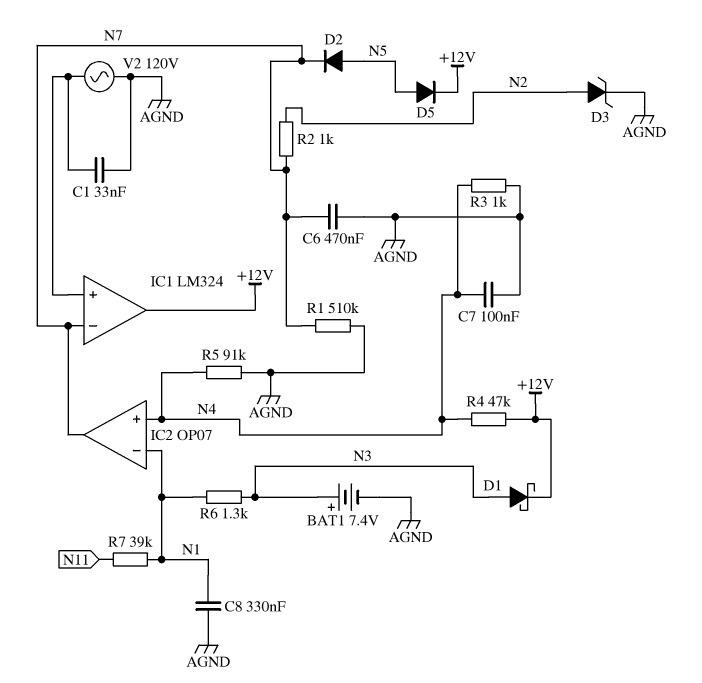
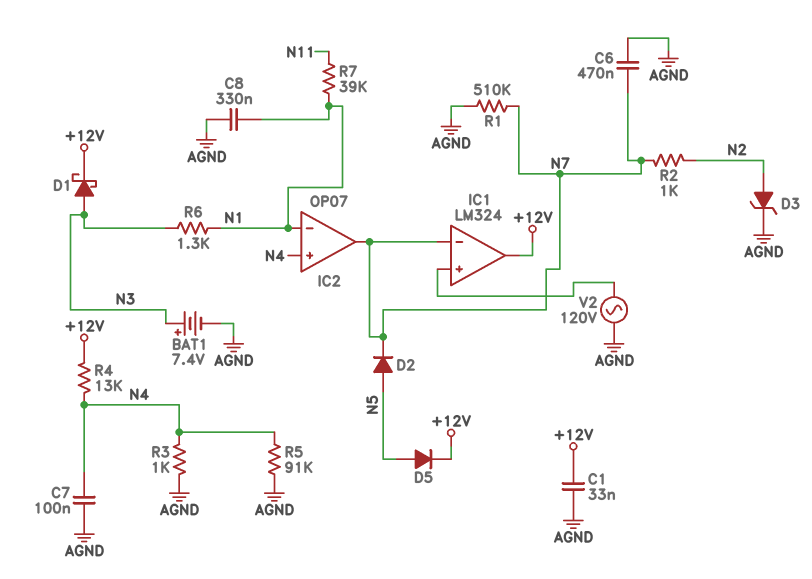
C1: 33nF (AGND, IC1/in+) -> 33nF (+12V, AGND)
R4: 47k (+12V, N4) -> 13k (+12V, N4)

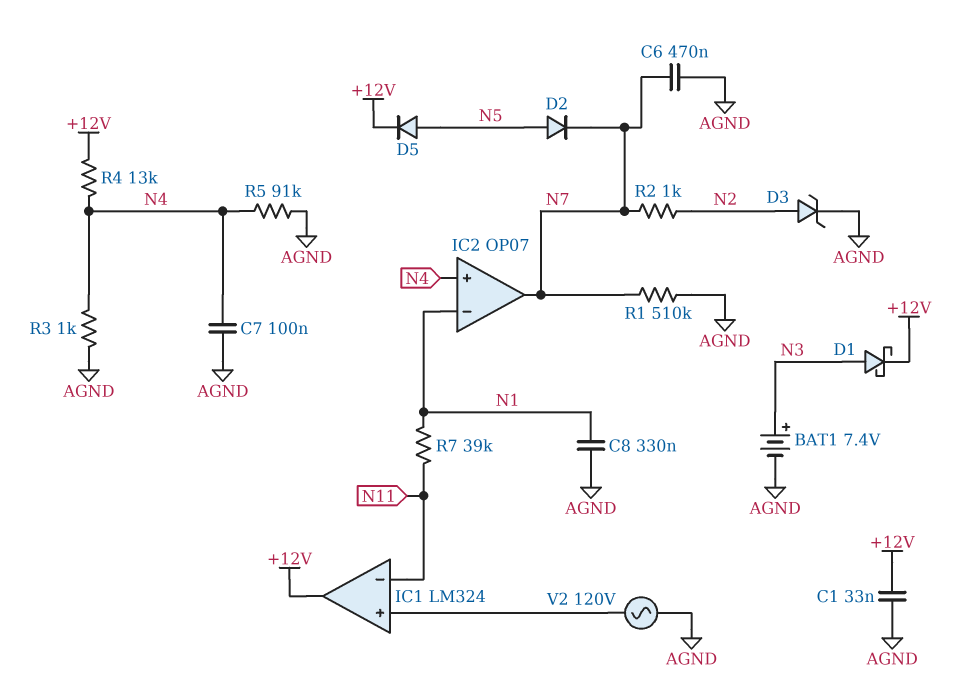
IC1 pin in-: N7 -> N11
R6: 1.3k (N1, N3) -> none

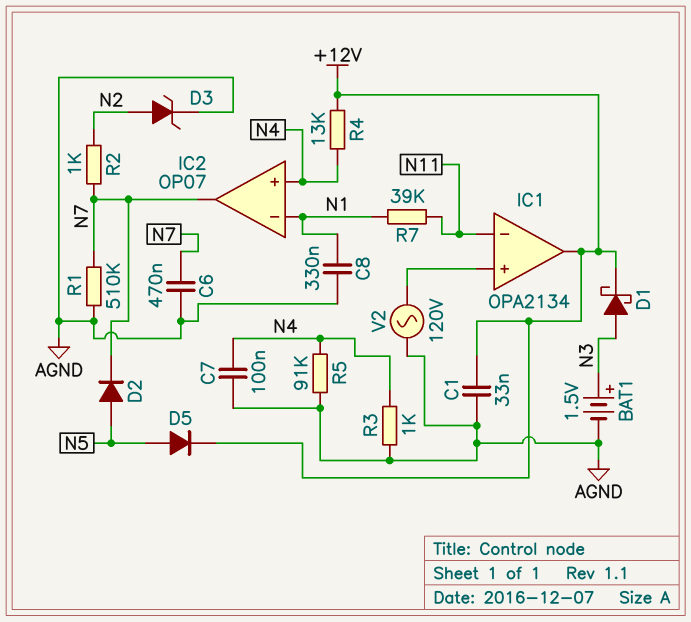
BAT1: 7.4V (plus N3, minus AGND) -> 1.5V (plus N3, minus AGND)
IC1: LM324 -> OPA2134

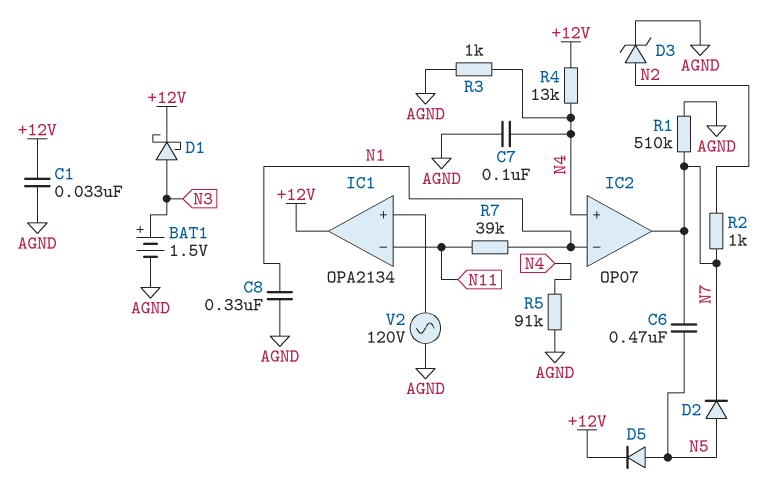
C6: 470nF (AGND, N7) -> 470nF (N5, N7)

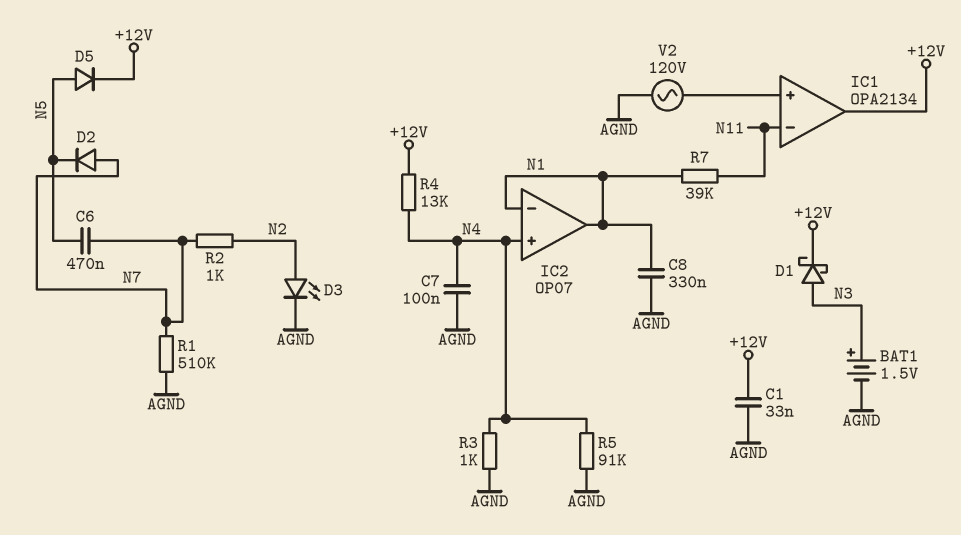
D2: diode (A N5, K N7) -> diode (A N7, K N5)
D3: zener (A N2, K AGND) -> LED (A N2, K AGND)
IC2 pin out: N7 -> N1

